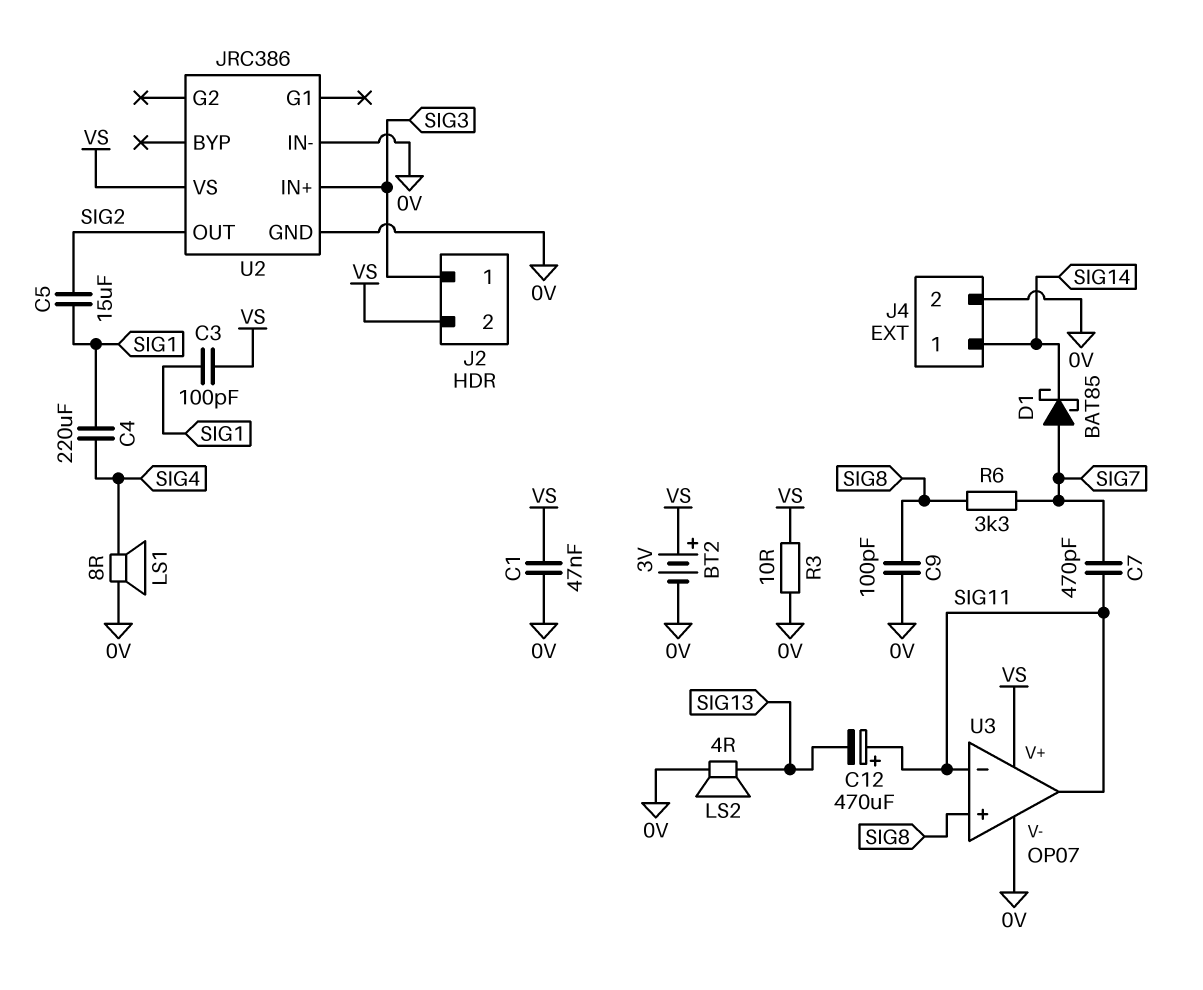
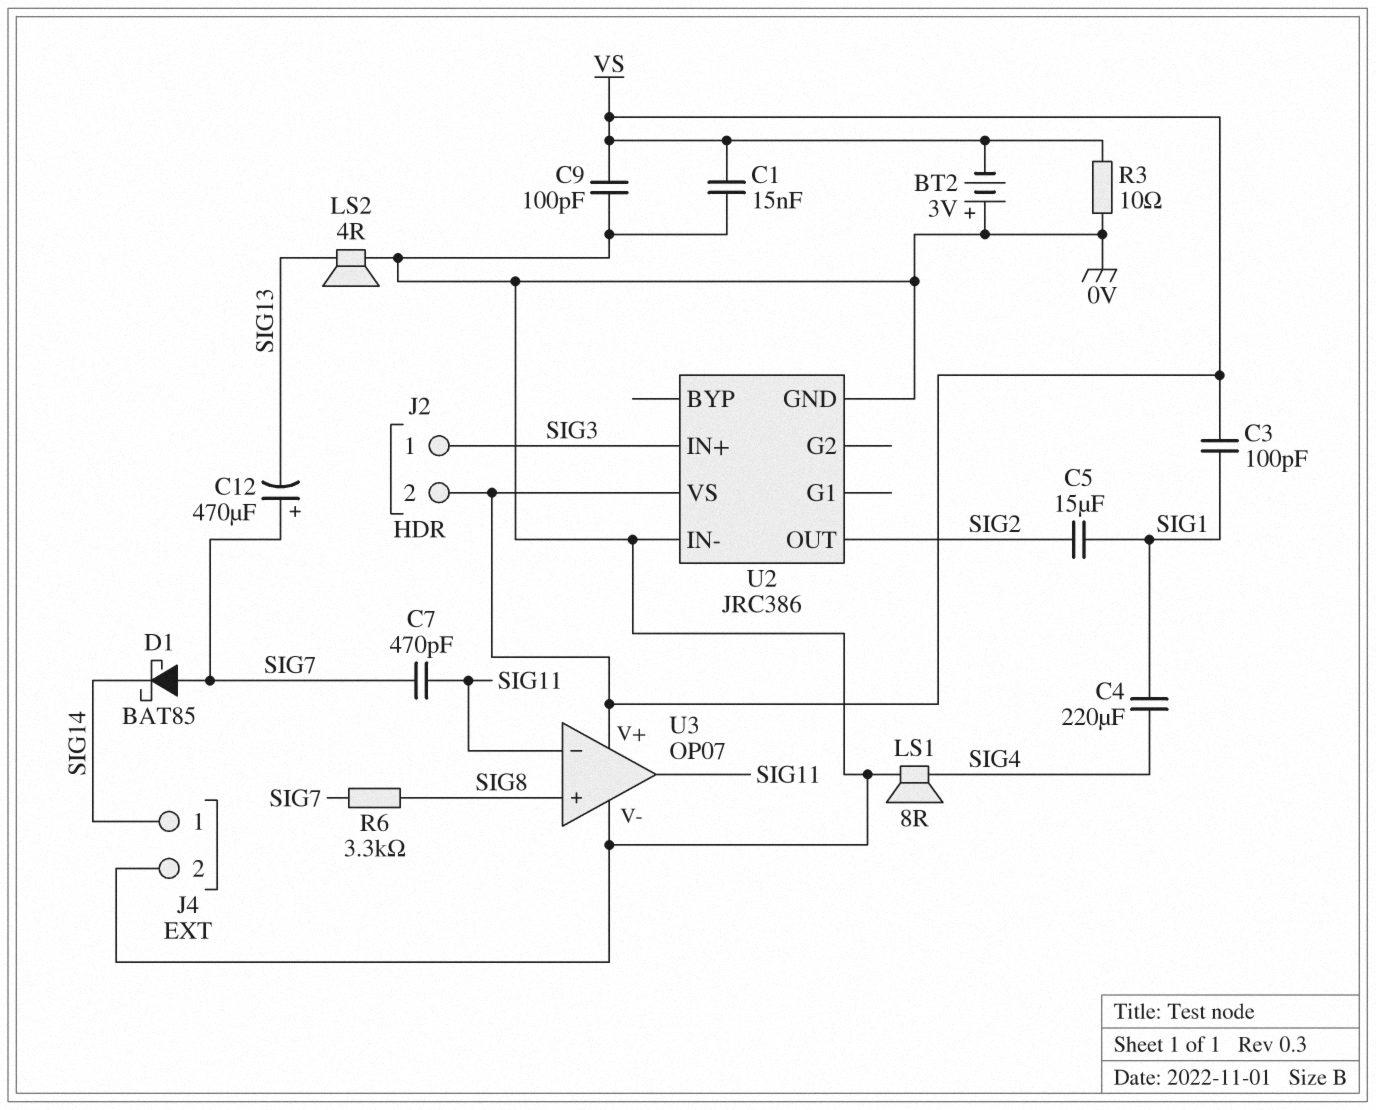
BT2: 3V (plus VS, minus 0V) -> 3V (plus 0V, minus VS)
C1: 47nF (0V, VS) -> 15nF (0V, VS)
C9: 100pF (0V, SIG8) -> 100pF (0V, VS)
C12: 470uF (plus SIG11, minus SIG13) -> 470uF (plus SIG7, minus SIG13)

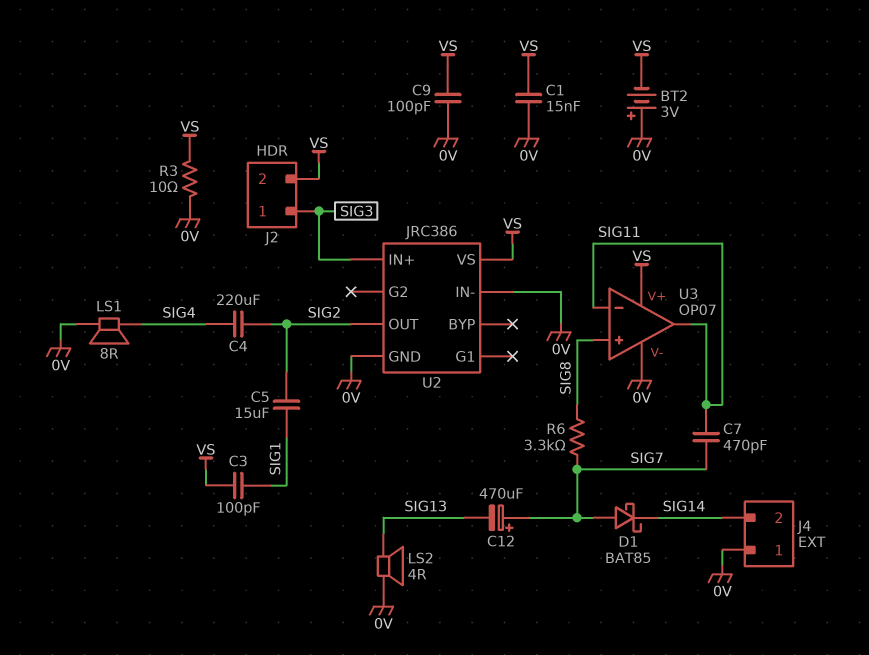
C4: 220uF (SIG1, SIG4) -> 220uF (SIG2, SIG4)
J4 pin 1: SIG14 -> 0V
J4 pin 2: 0V -> SIG14

